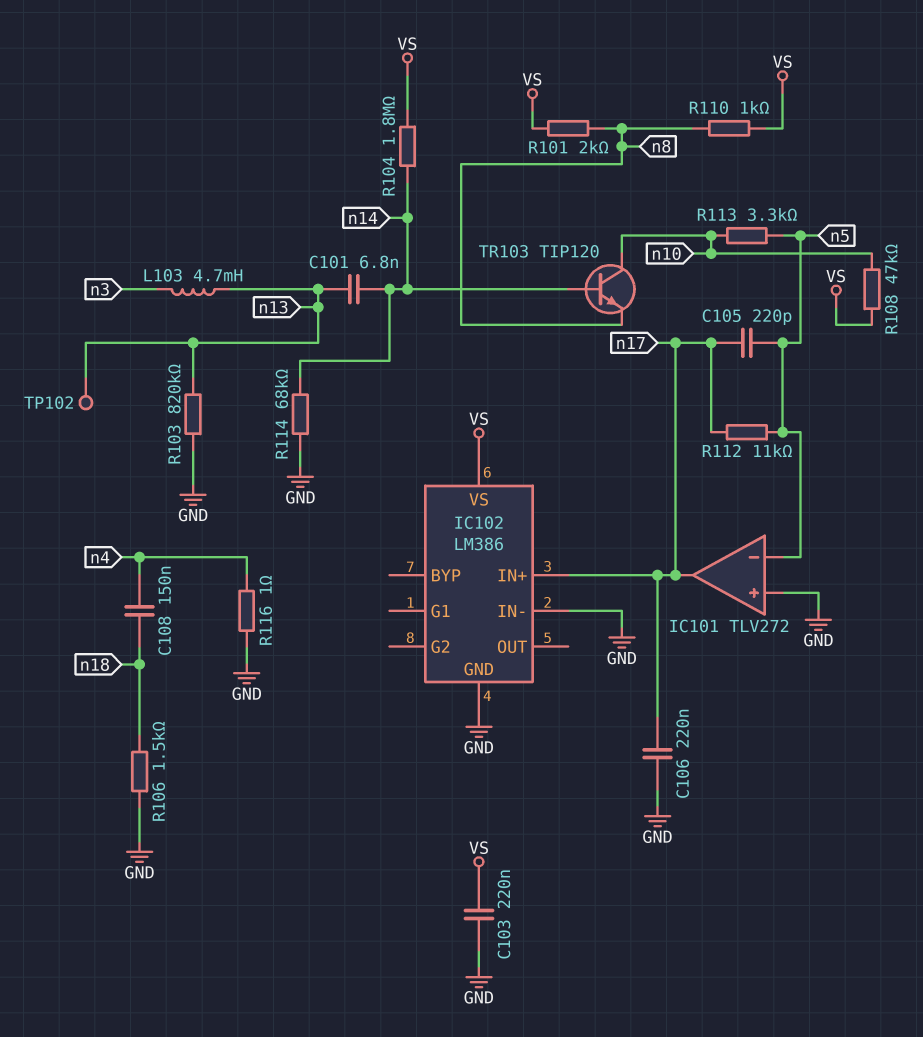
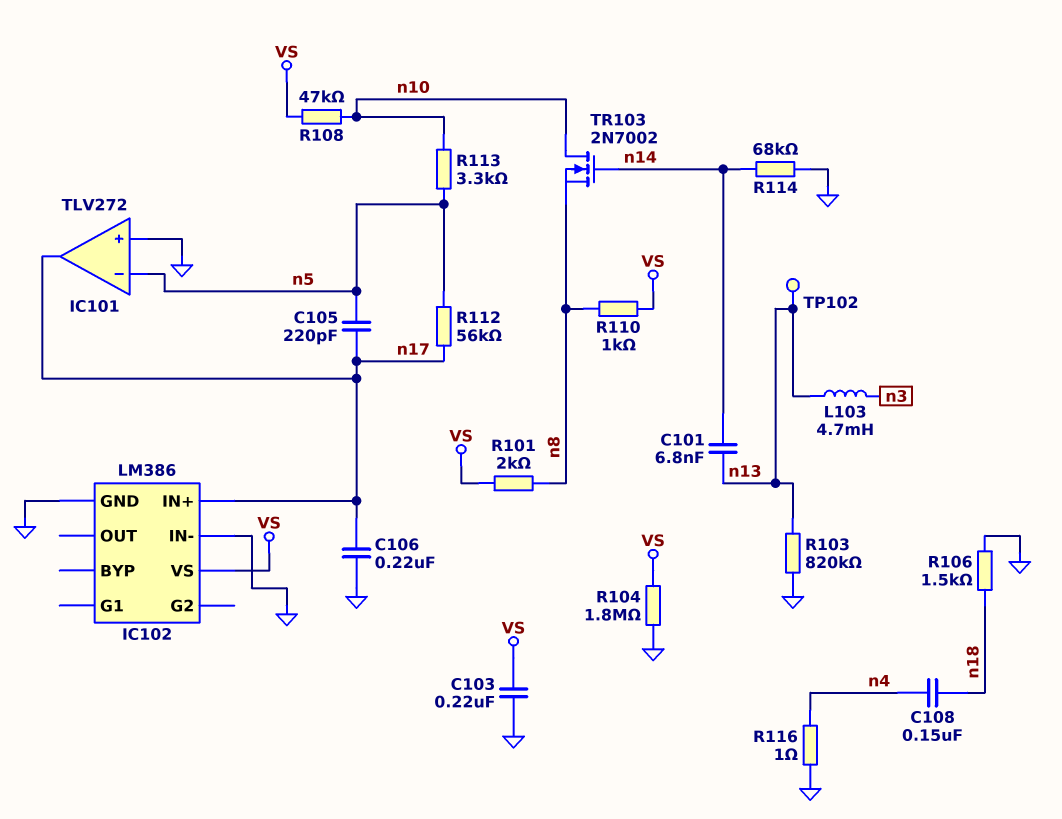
R104: 1.8M (VS, n14) -> 1.8M (GND, VS)
R112: 11k (n5, n17) -> 56k (n5, n17)
TR103: NPN TIP120 (B n14, C n10, E n8) -> NMOS 2N7002 (G n14, D n10, S n8)

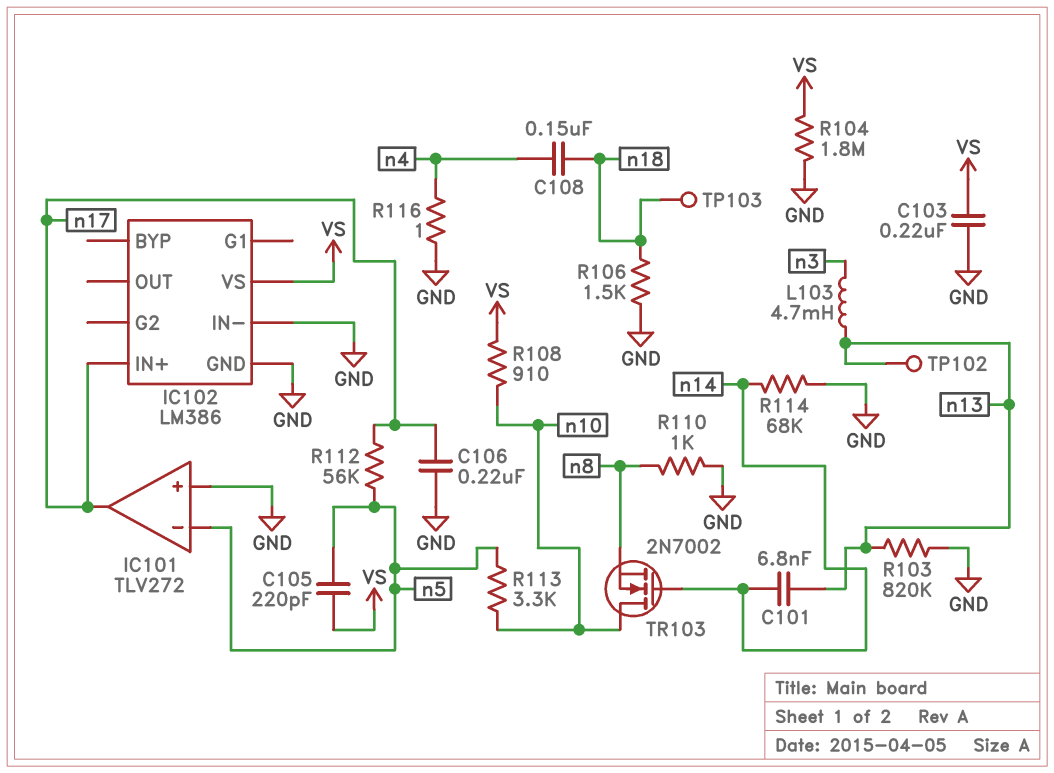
C105: 220pF (n5, n17) -> 220pF (VS, n5)
R101: 2k (VS, n8) -> none
R108: 47k (VS, n10) -> 910 (VS, n10)
R110: 1k (VS, n8) -> 1k (GND, n8)
TP103: none -> test point (n18)

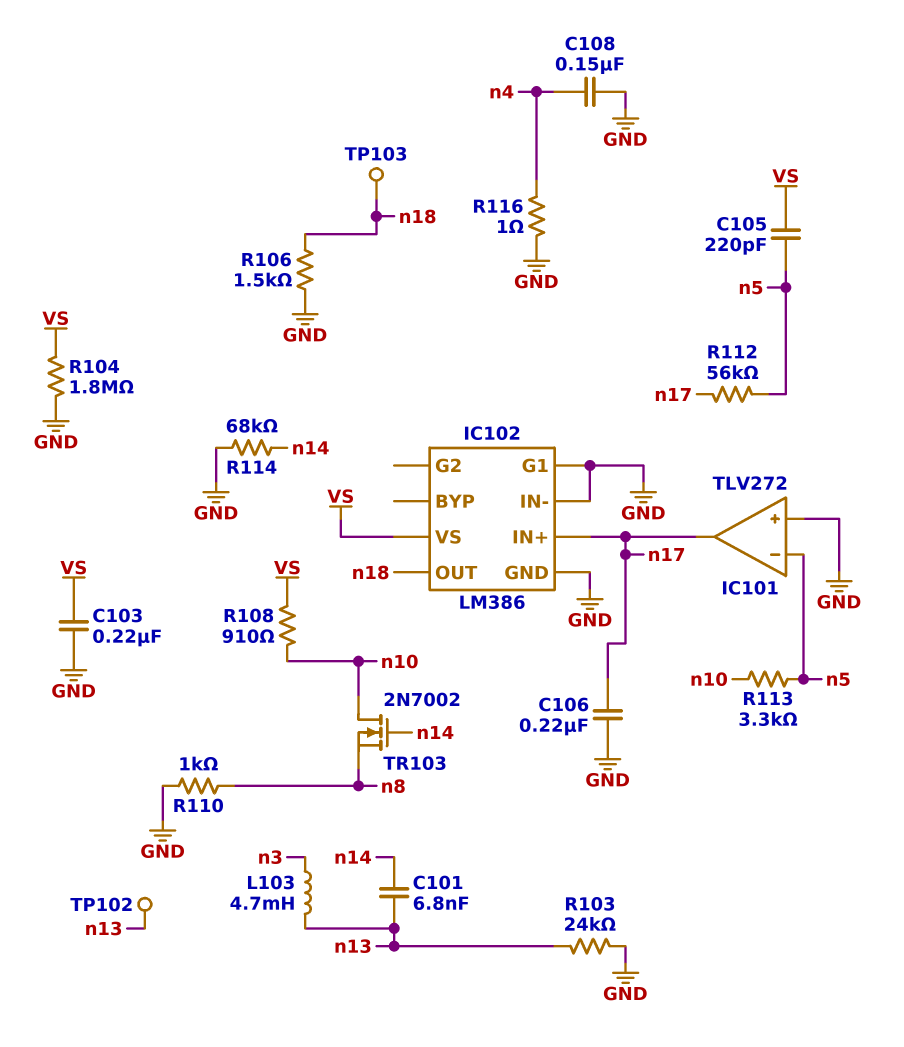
C108: 150nF (n4, n18) -> 150nF (GND, n4)
IC102 pin G1: none -> GND
IC102 pin OUT: none -> n18
R103: 820k (GND, n13) -> 24k (GND, n13)

